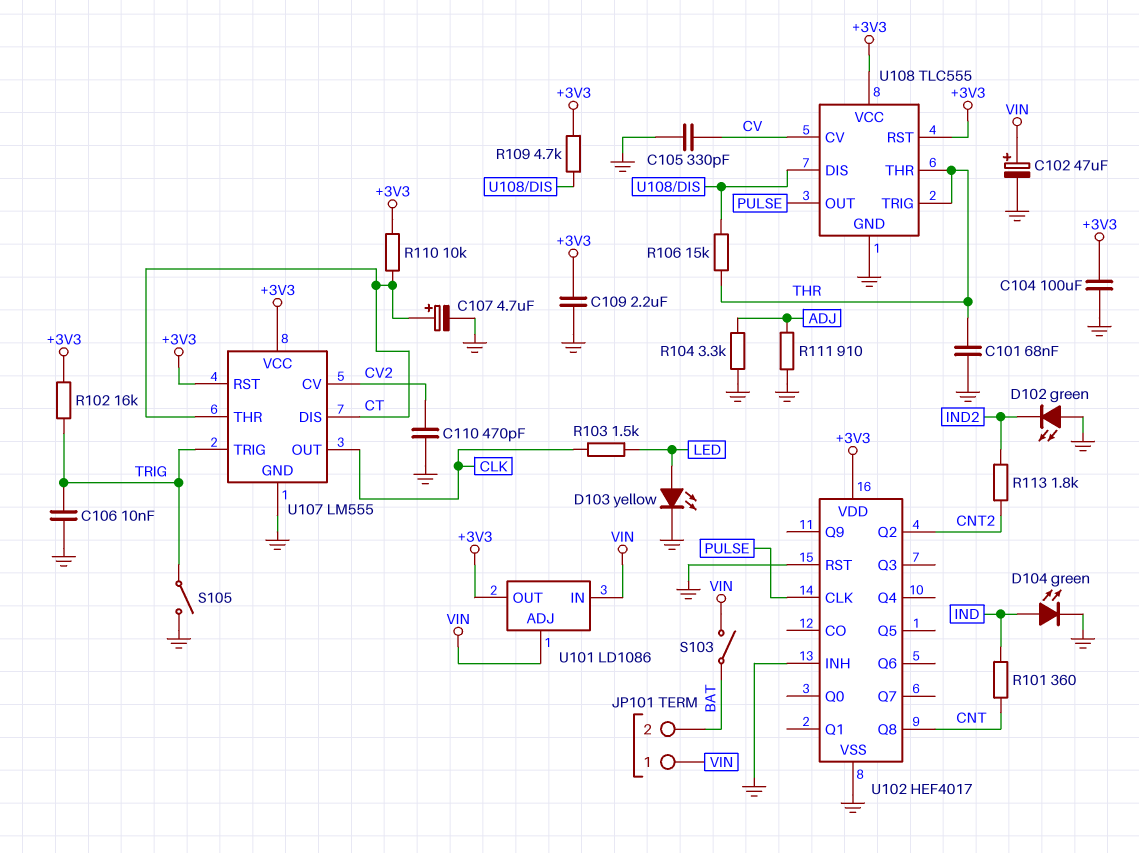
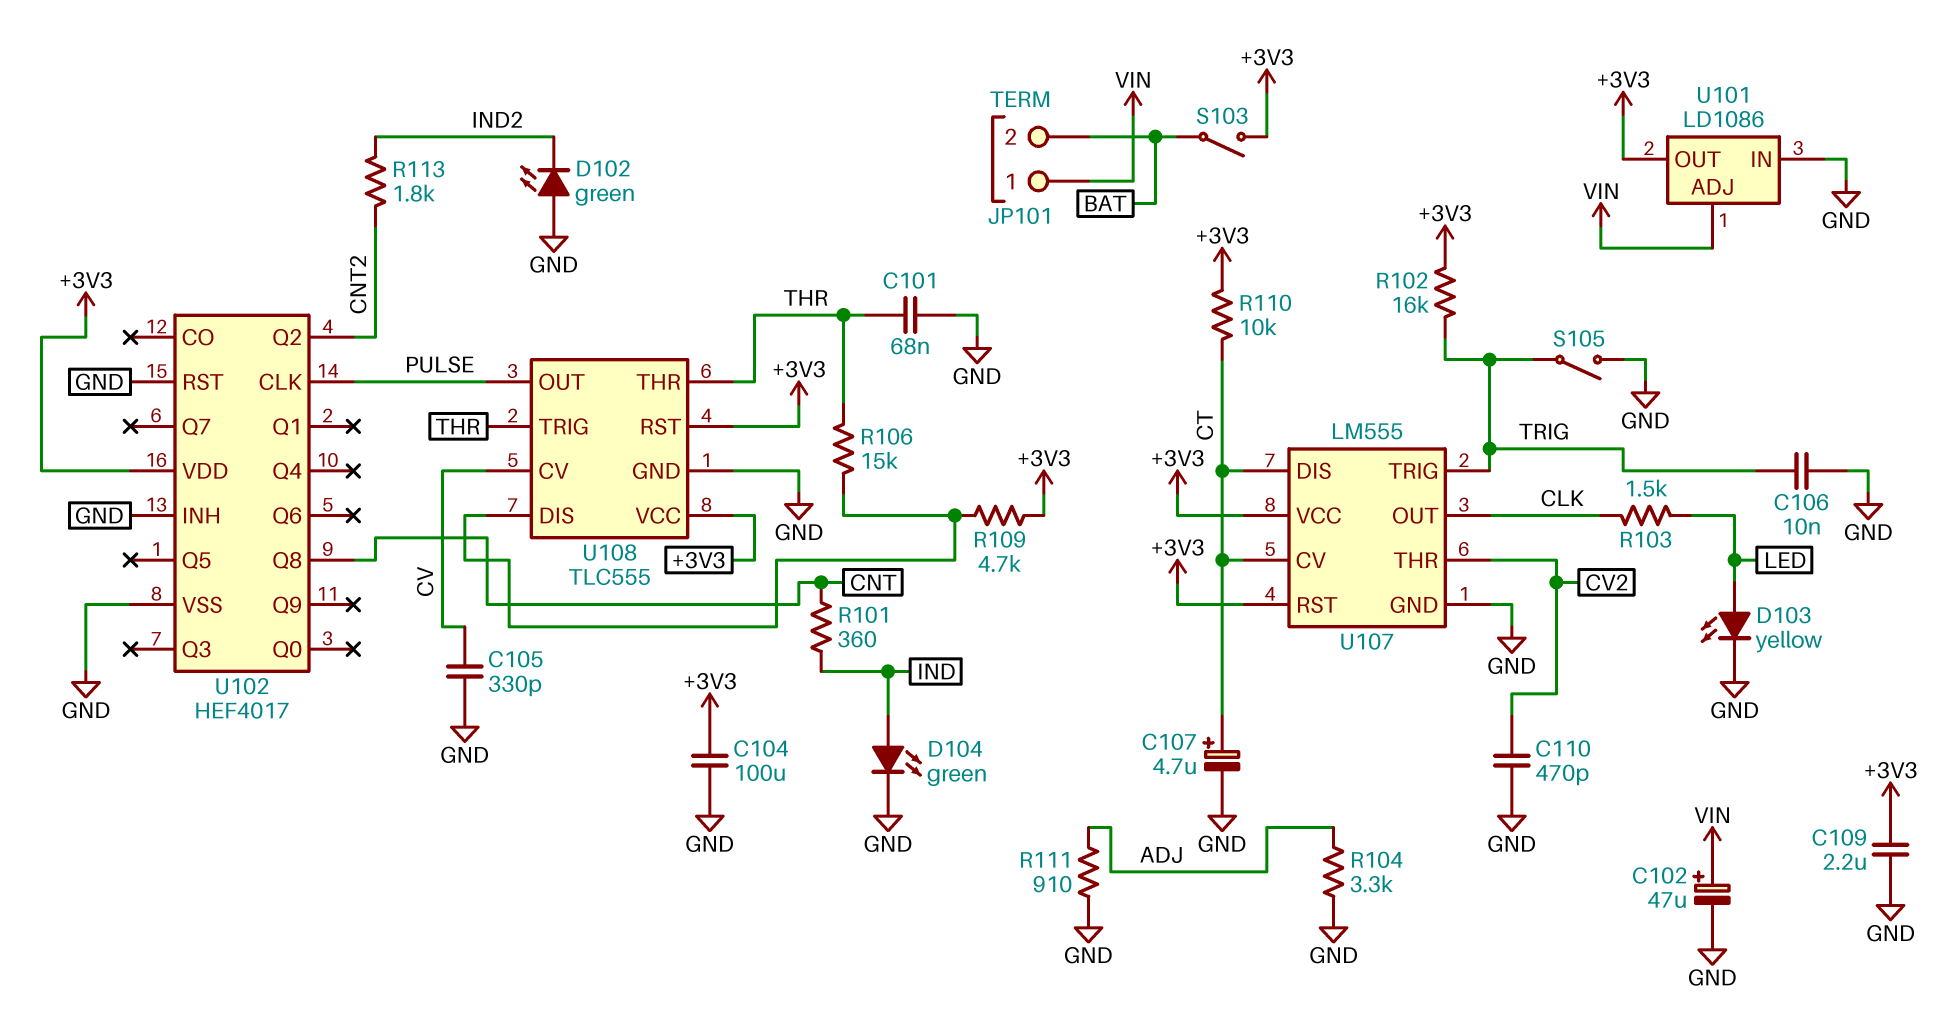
S103: switch (BAT, VIN) -> switch (+3V3, BAT)
U101 pin IN: VIN -> GND
U107 pin CV: CV2 -> CT
U107 pin THR: CT -> CV2

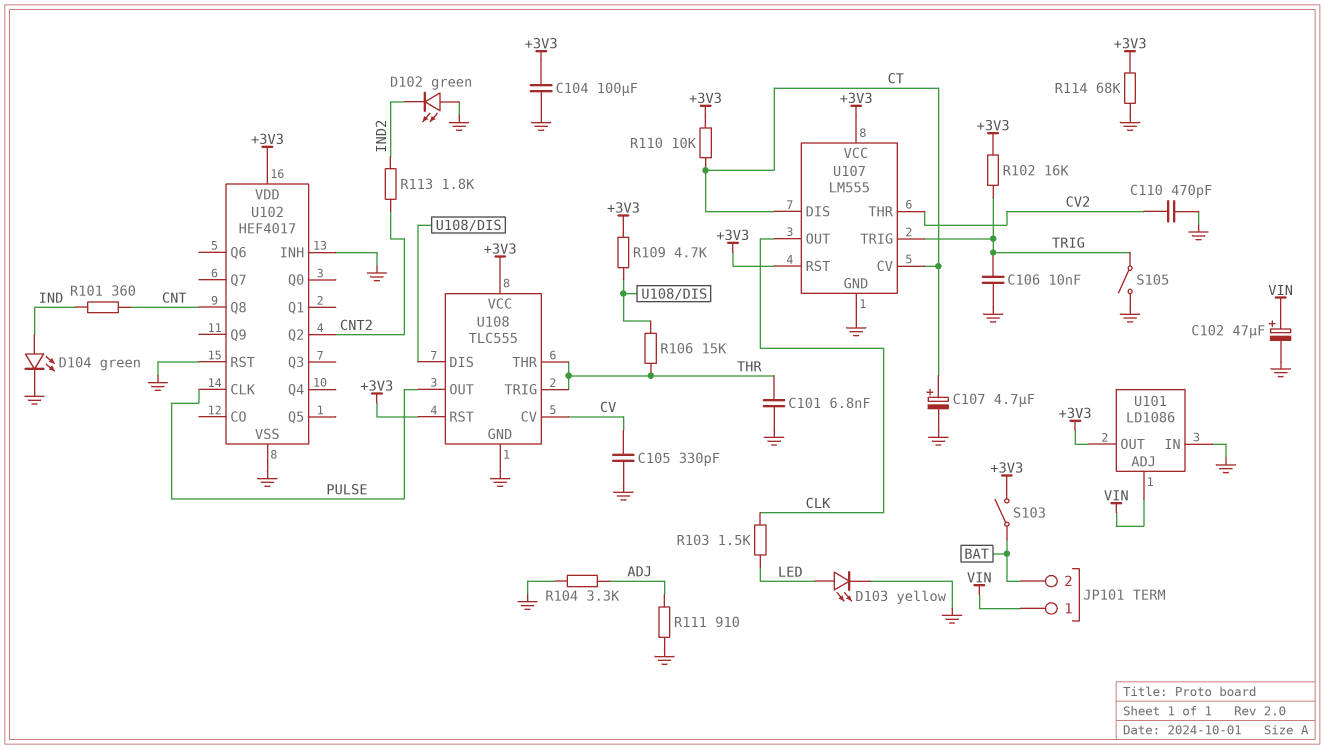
C101: 68nF (GND, THR) -> 6.8nF (GND, THR)
C109: 2.2uF (+3V3, GND) -> none
R114: none -> 68k (+3V3, GND)

